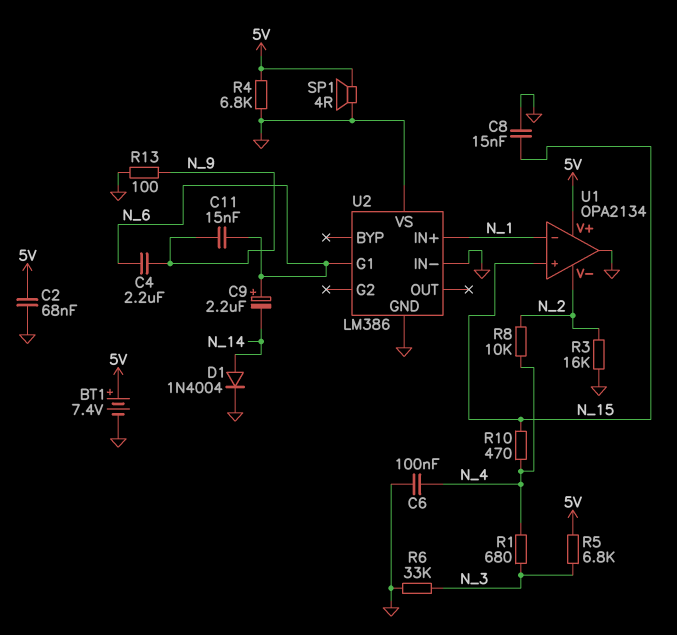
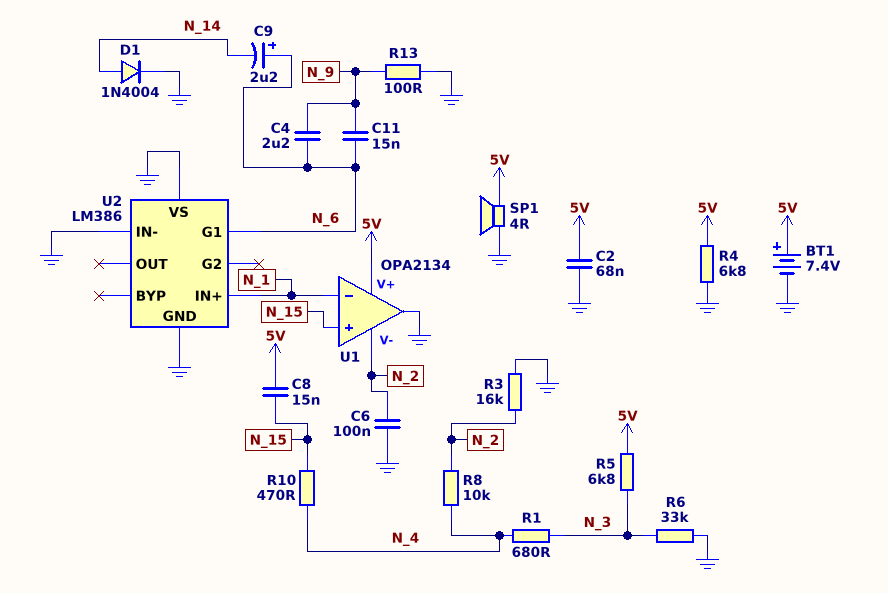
C6: 100nF (GND, N_4) -> 100nF (GND, N_2)
C8: 15nF (GND, N_15) -> 15nF (5V, N_15)

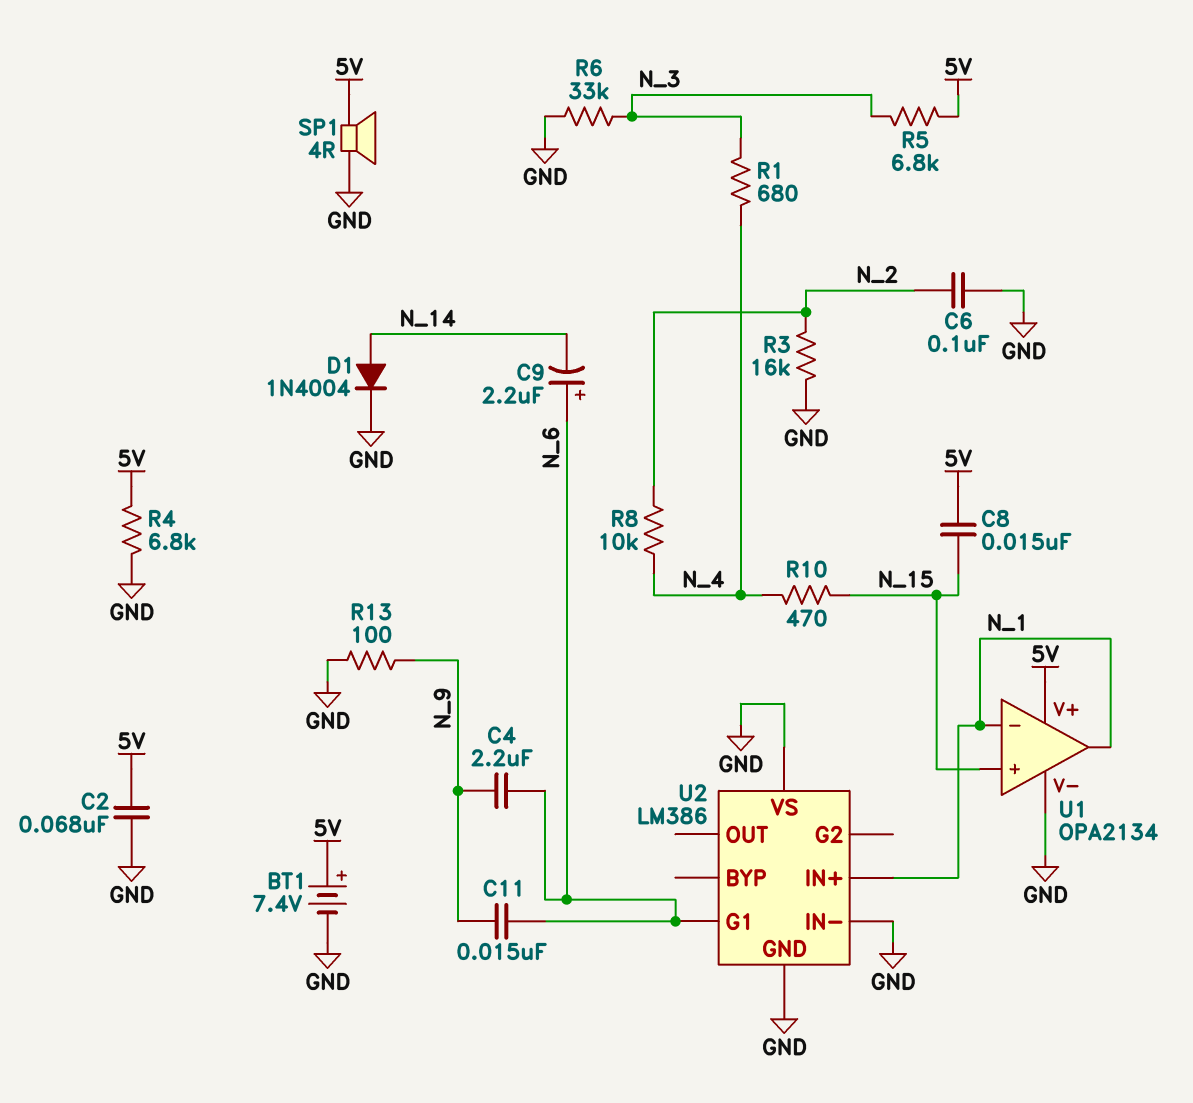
U1 pin V-: N_2 -> GND
U1 pin out: GND -> N_1

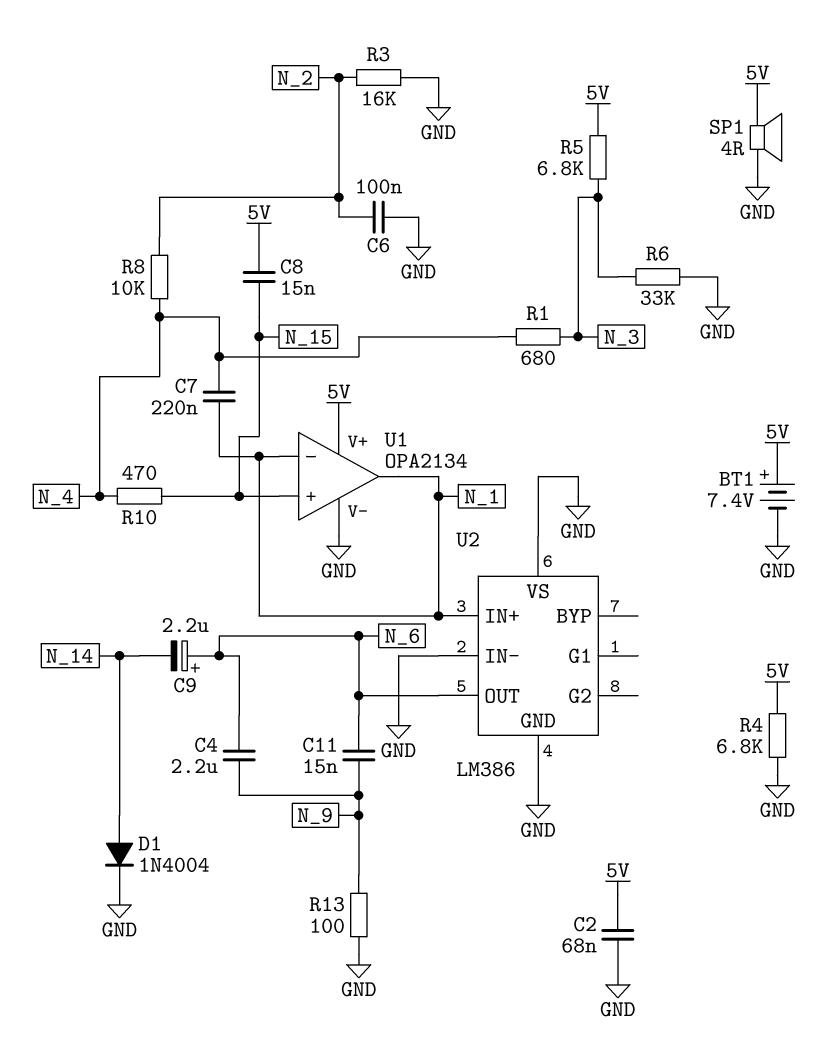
C7: none -> 220nF (N_1, N_4)
U2 pin G1: N_6 -> none
U2 pin OUT: none -> N_6

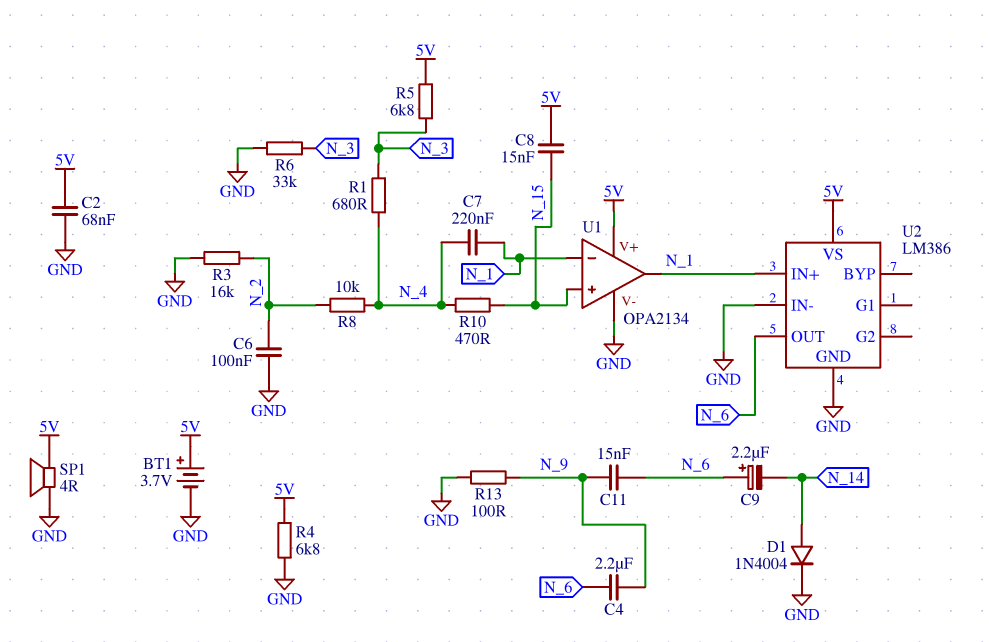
BT1: 7.4V (plus 5V, minus GND) -> 3.7V (plus 5V, minus GND)
U2 pin VS: GND -> 5V

